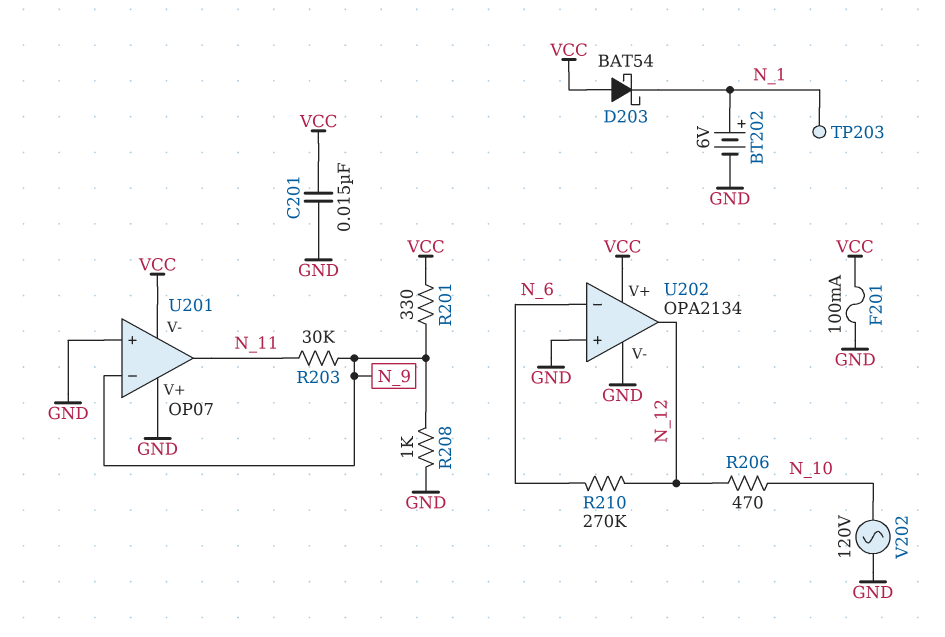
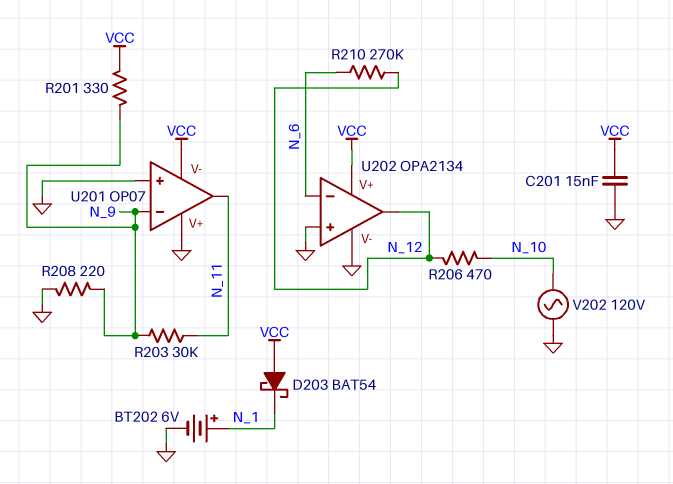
F201: 100mA (GND, VCC) -> none
R208: 1k (GND, N_9) -> 220 (GND, N_9)
TP203: test point (N_1) -> none

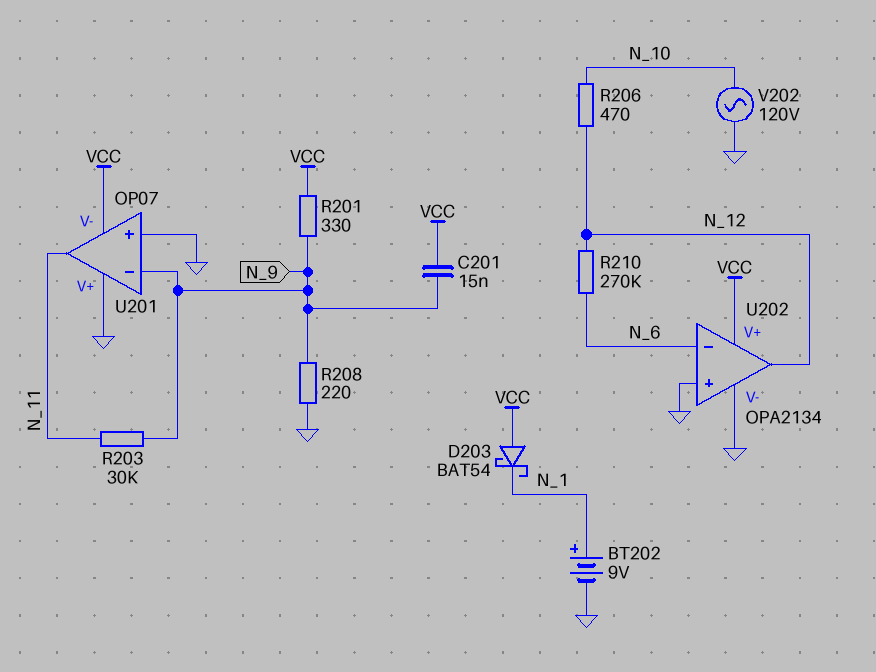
BT202: 6V (plus N_1, minus GND) -> 9V (plus N_1, minus GND)
C201: 15nF (GND, VCC) -> 15nF (N_9, VCC)

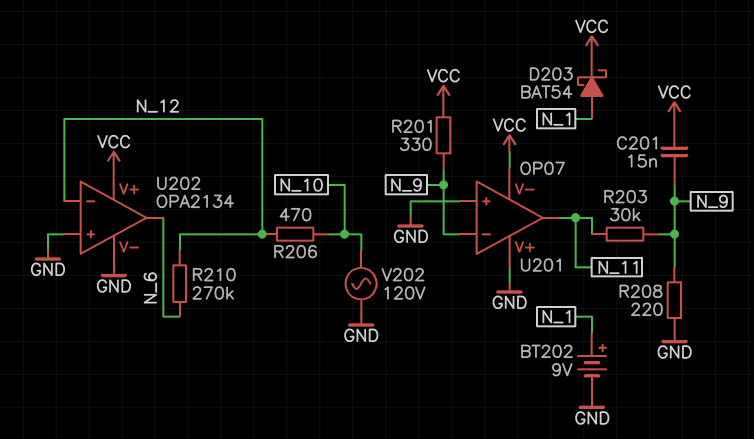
D203: schottky BAT54 (A VCC, K N_1) -> schottky BAT54 (A N_1, K VCC)
U202 pin in-: N_6 -> N_12
U202 pin out: N_12 -> N_6

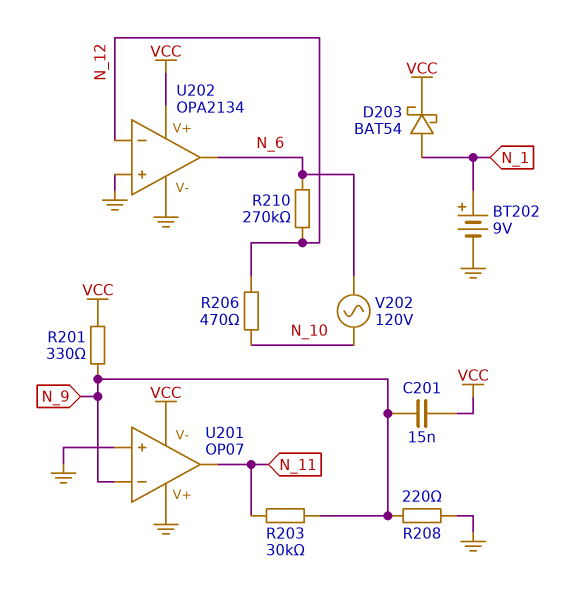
V202: AC 120V (GND, N_10) -> AC 120V (N_6, N_10)

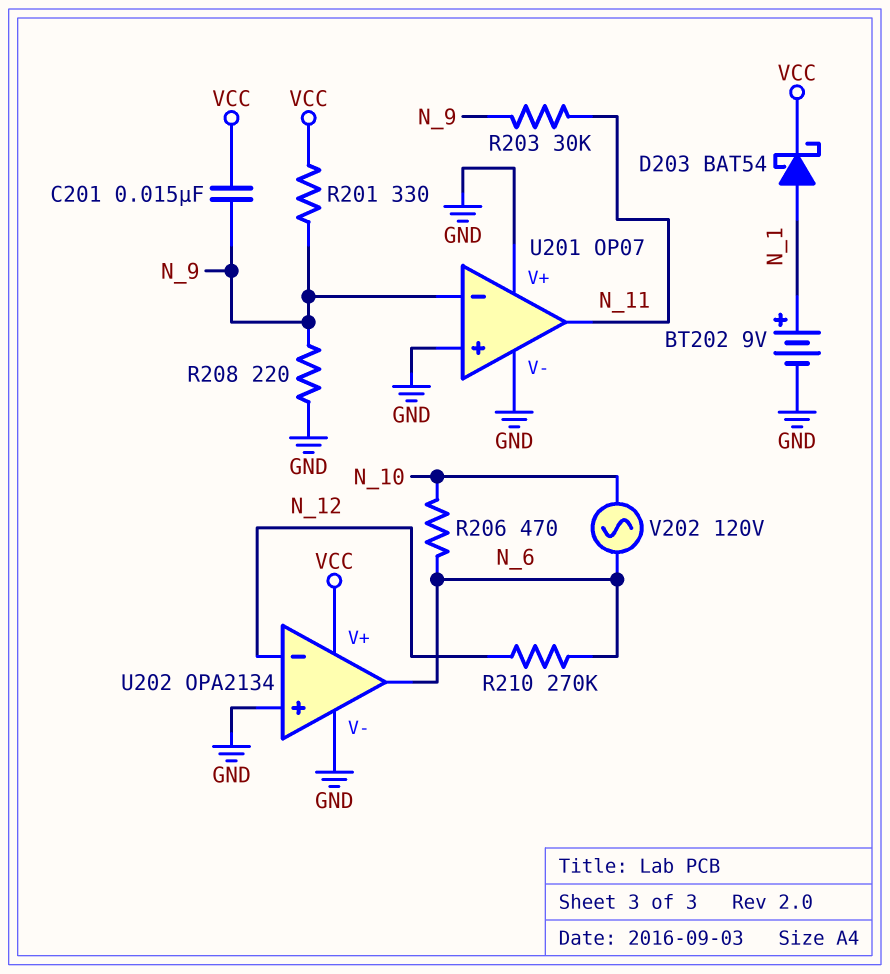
R206: 470 (N_10, N_12) -> 470 (N_6, N_10)
U201 pin V-: VCC -> GND

